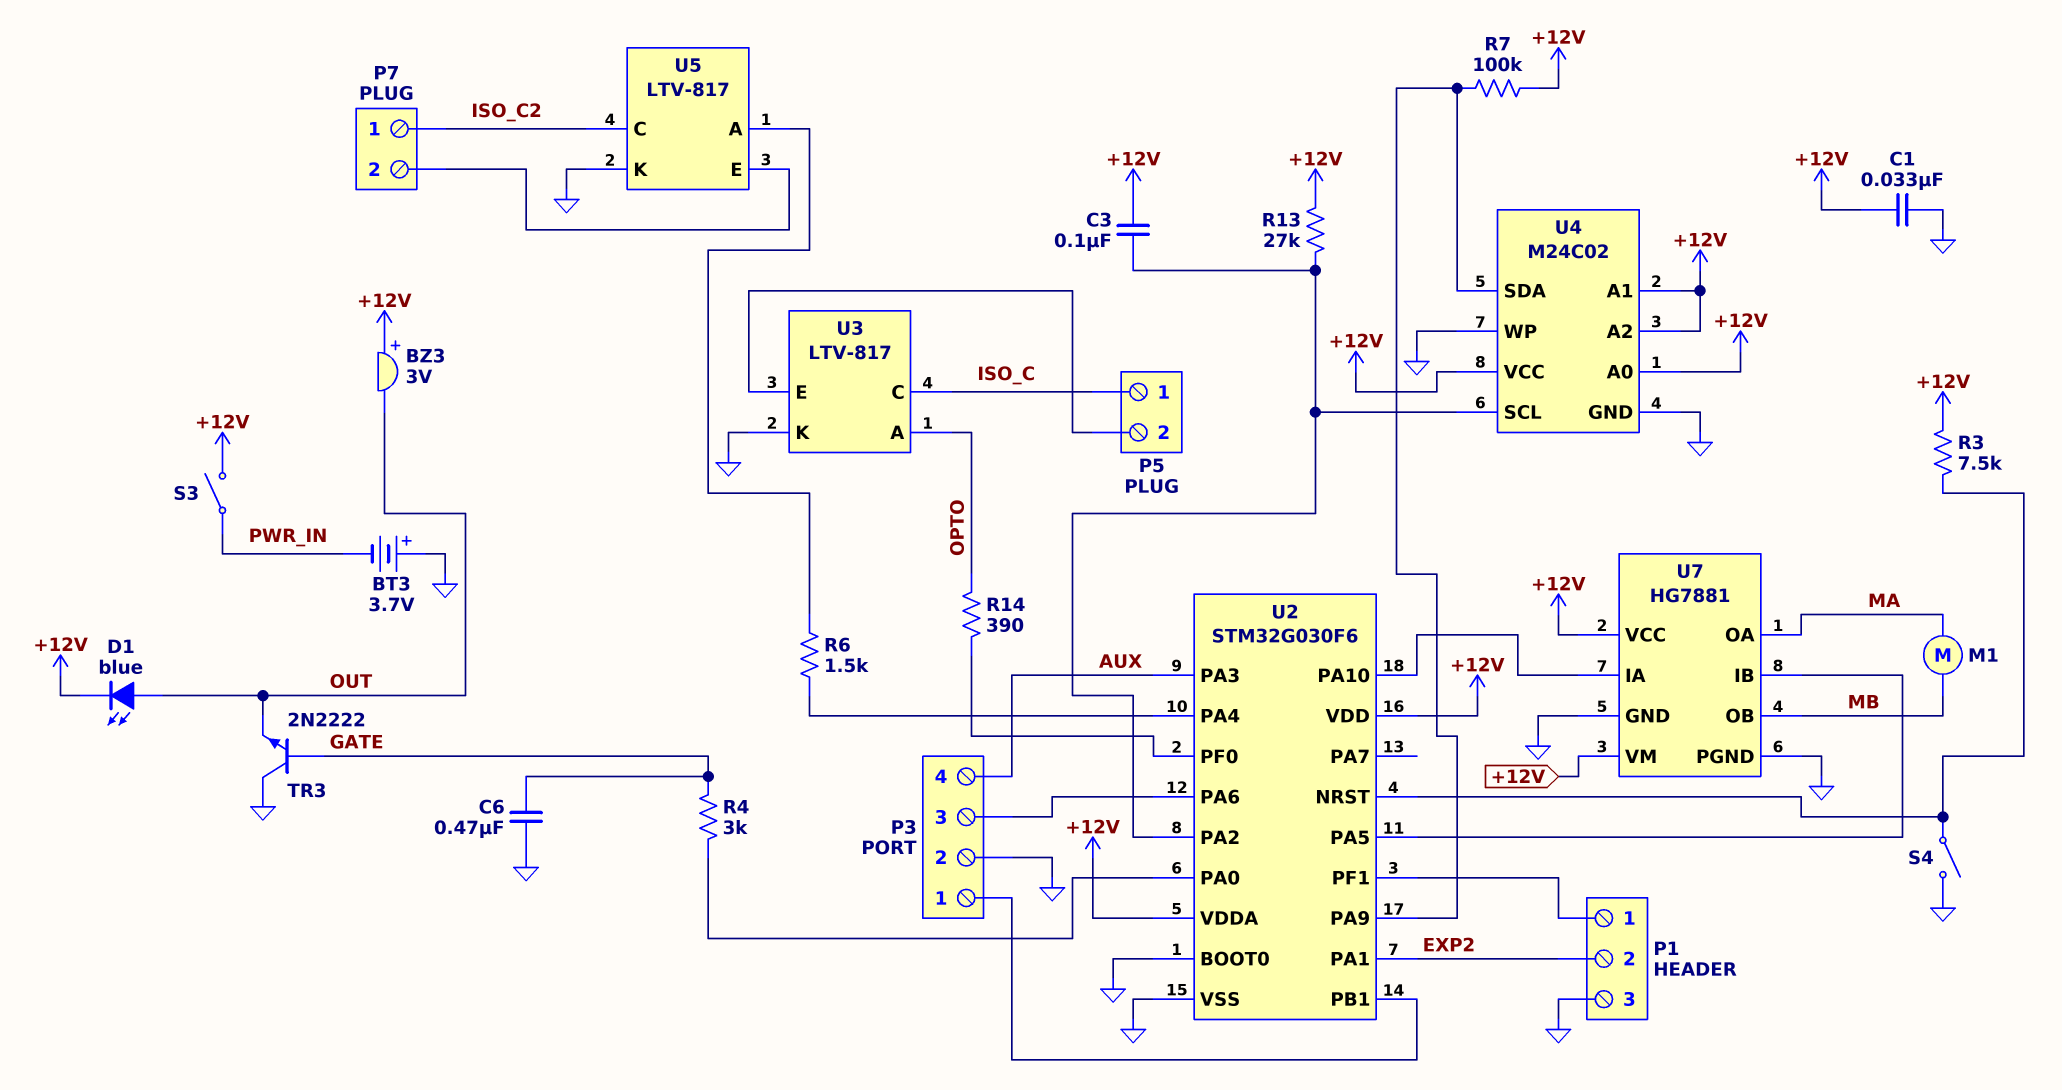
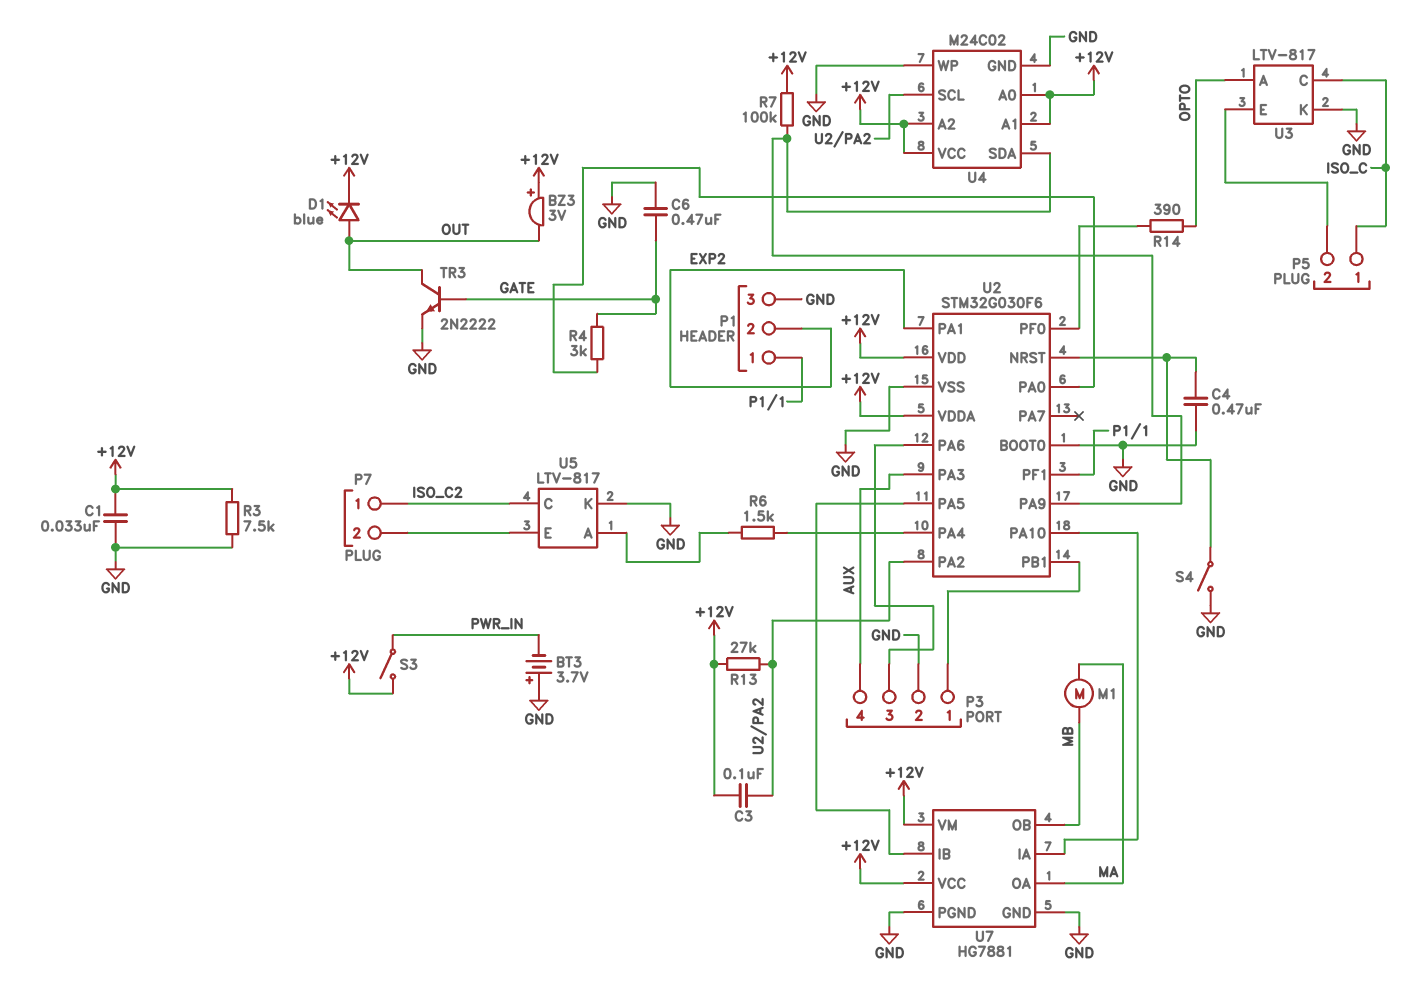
C4: none -> 470nF (GND, U2/NRST)
R3: 7.5k (+12V, U2/NRST) -> 7.5k (+12V, GND)
TR3: NPN 2N2222 (B GATE, C GND, E OUT) -> NPN 2N2222 (B GATE, C OUT, E GND)

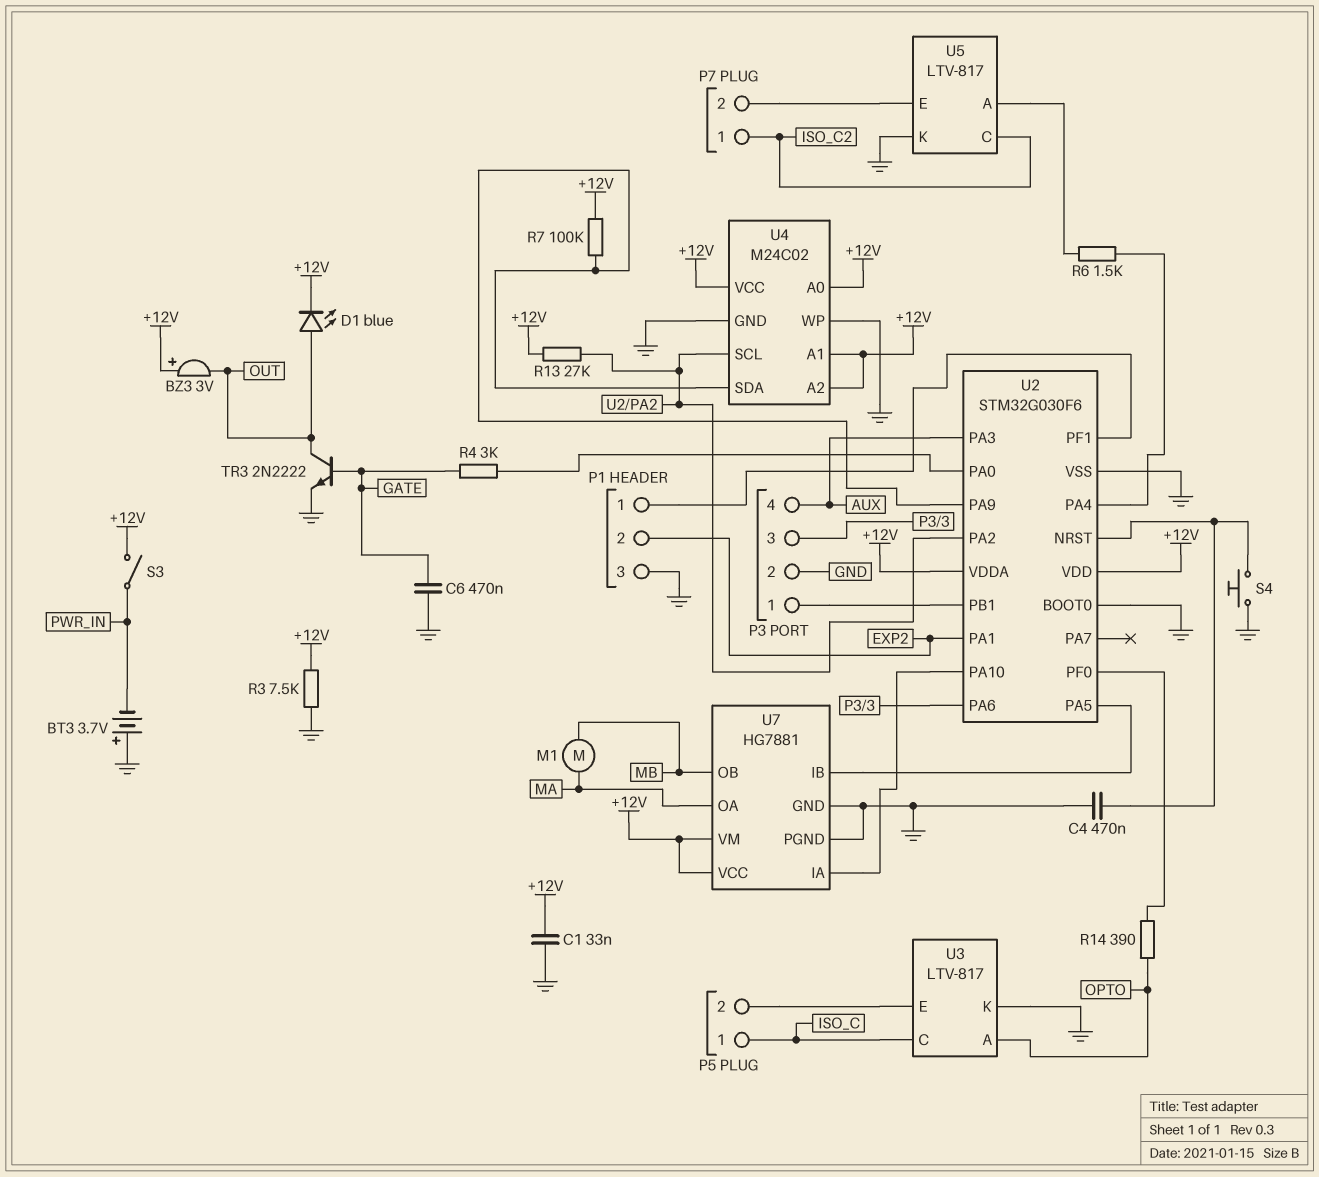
C3: 100nF (+12V, U2/PA2) -> none
S4: switch (GND, U2/NRST) -> button (GND, U2/NRST)

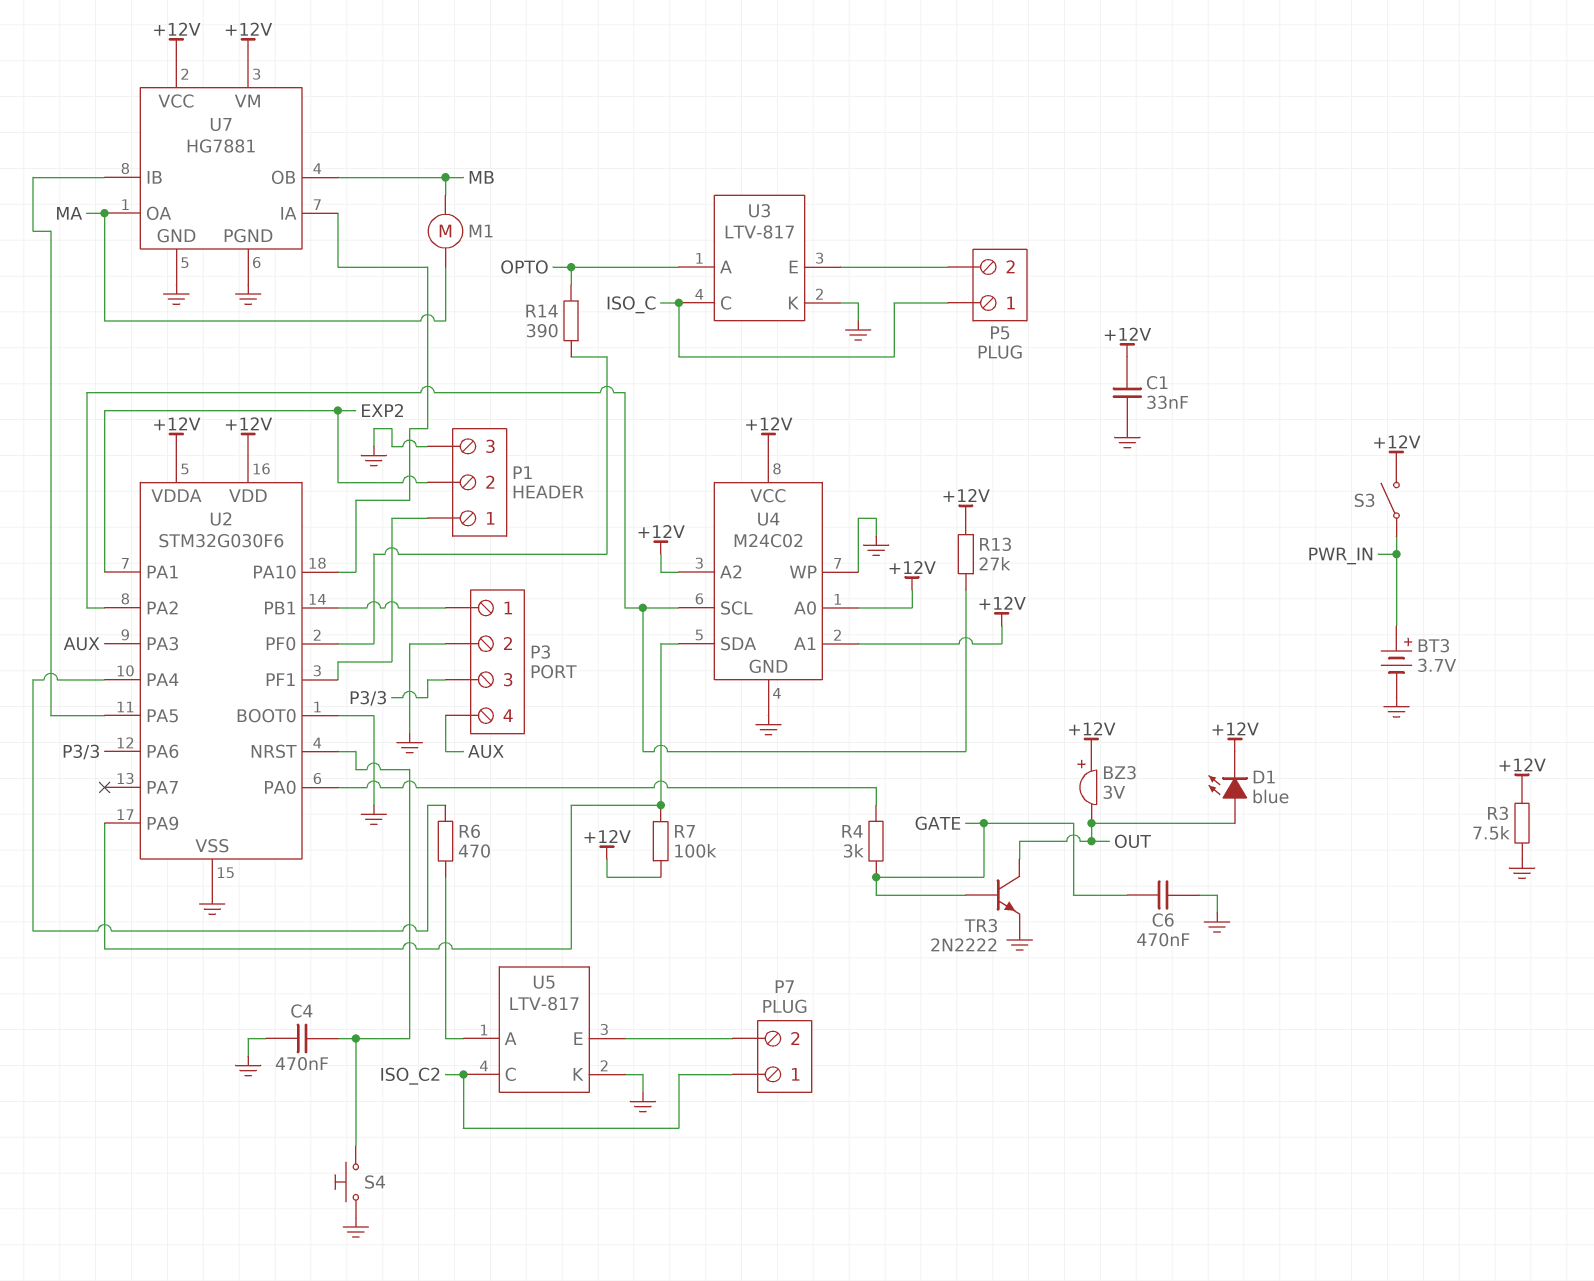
BT3: 3.7V (plus GND, minus PWR_IN) -> 3.7V (plus PWR_IN, minus GND)
R6: 1.5k (U2/PA4, U5/A) -> 470 (U2/PA4, U5/A)

